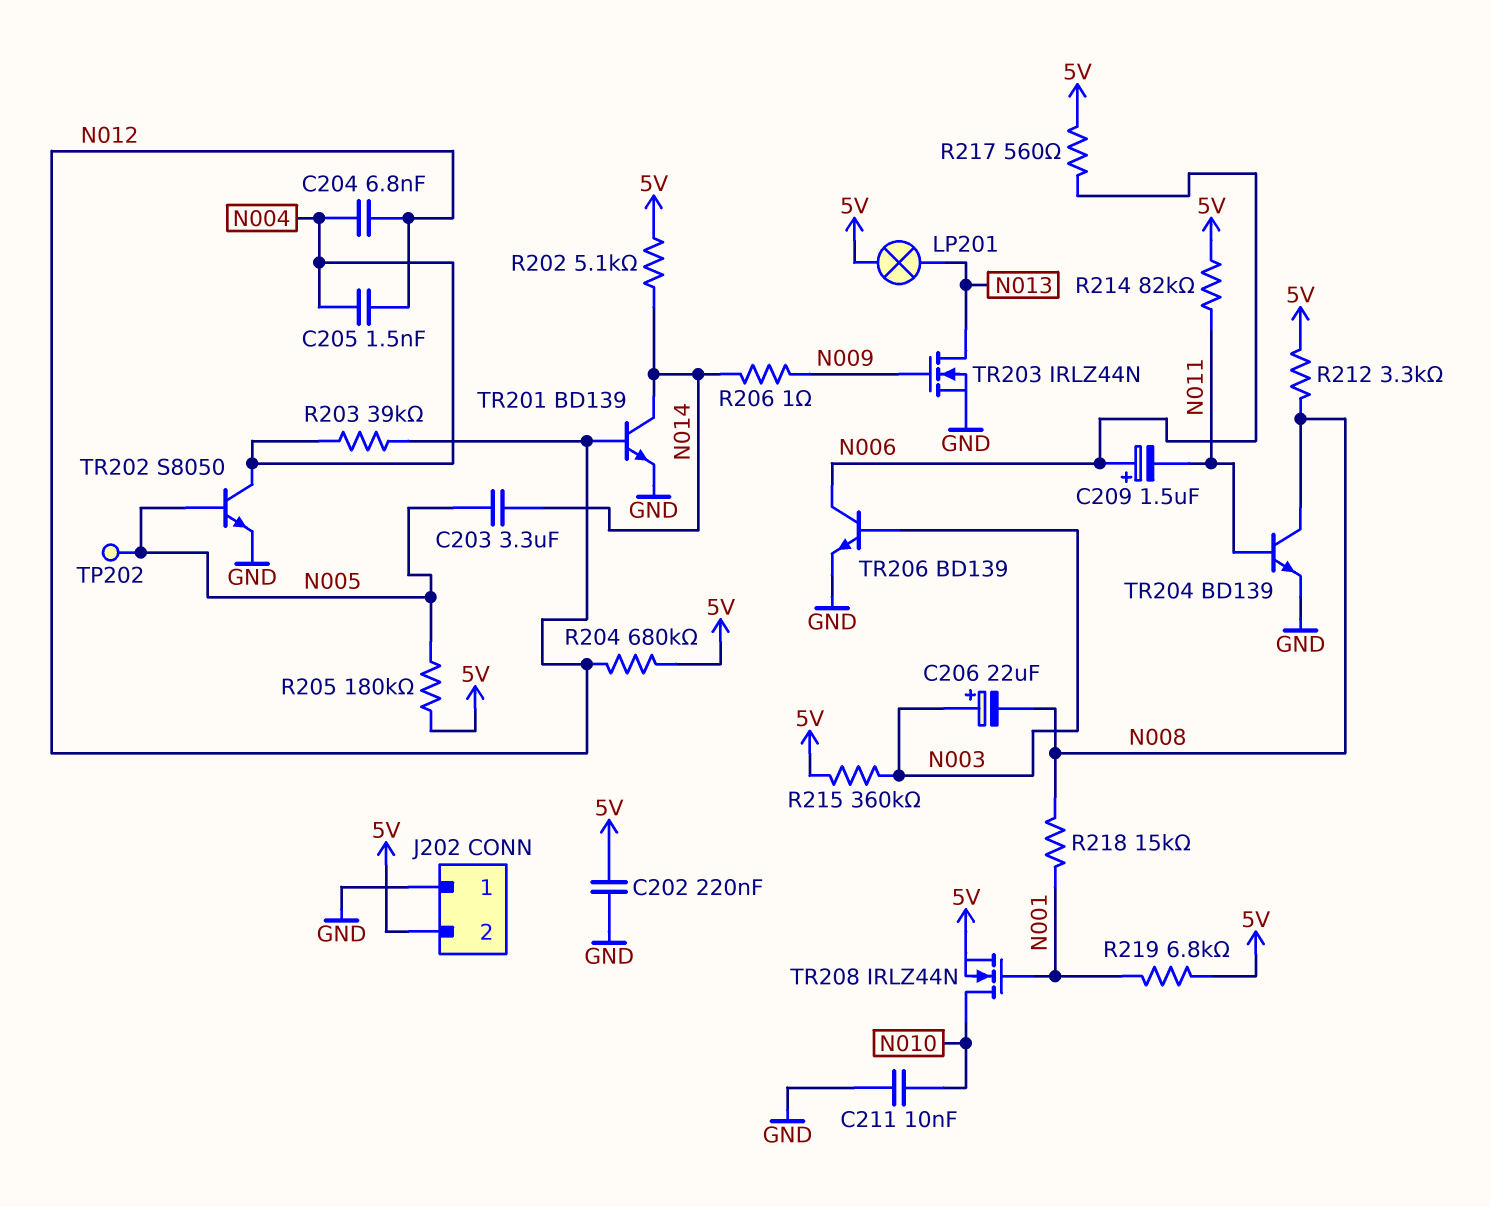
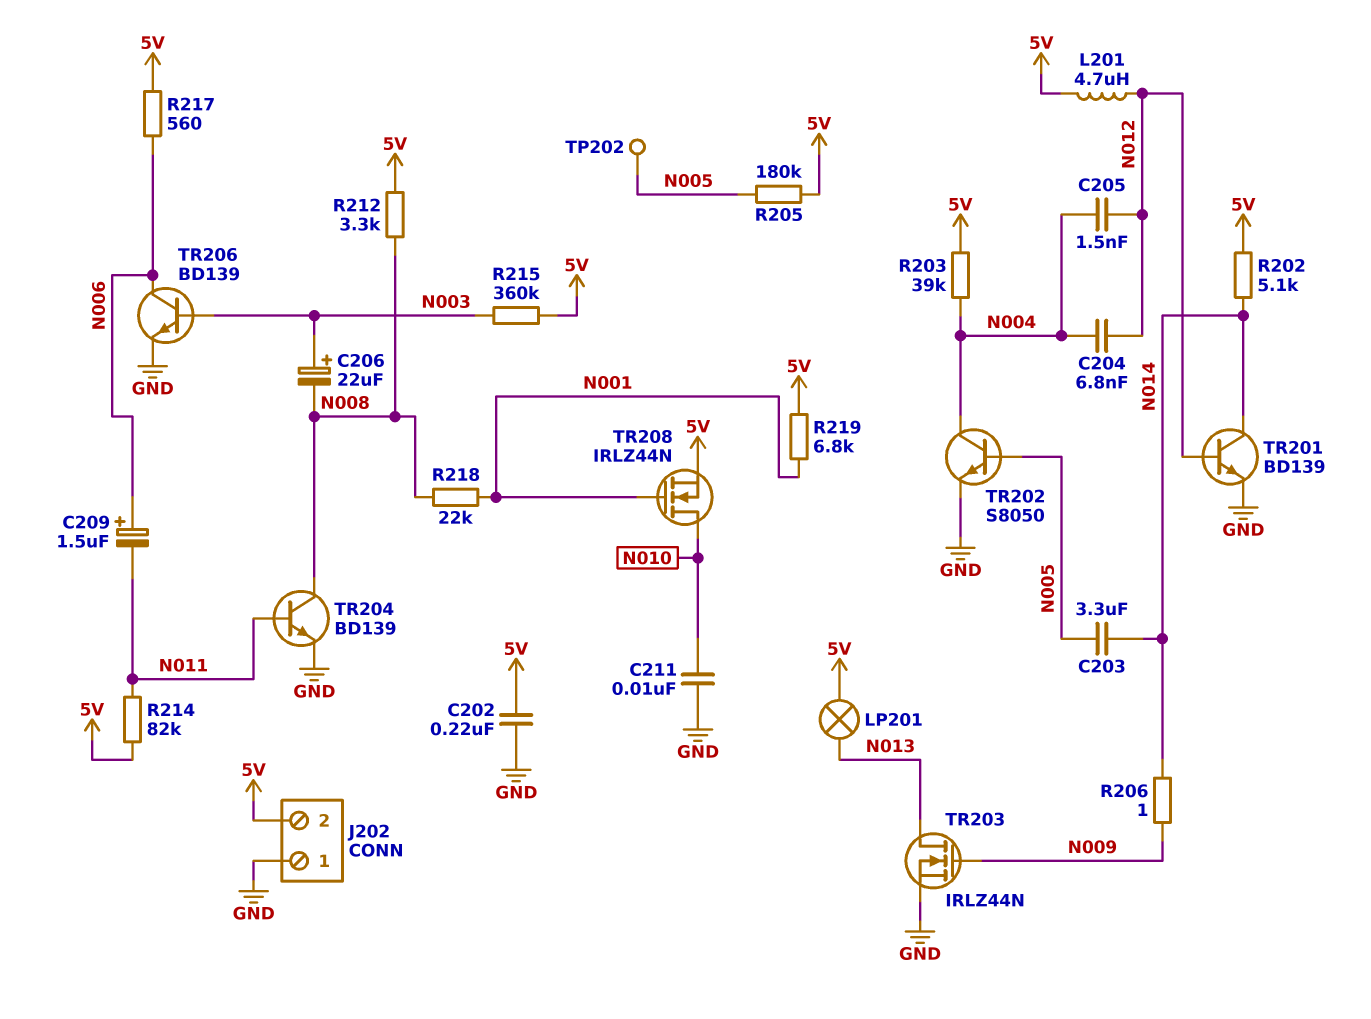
L201: none -> 4.7uH (5V, N012)
R203: 39k (N004, N012) -> 39k (5V, N004)
R204: 680k (5V, N012) -> none
R218: 15k (N001, N008) -> 22k (N001, N008)

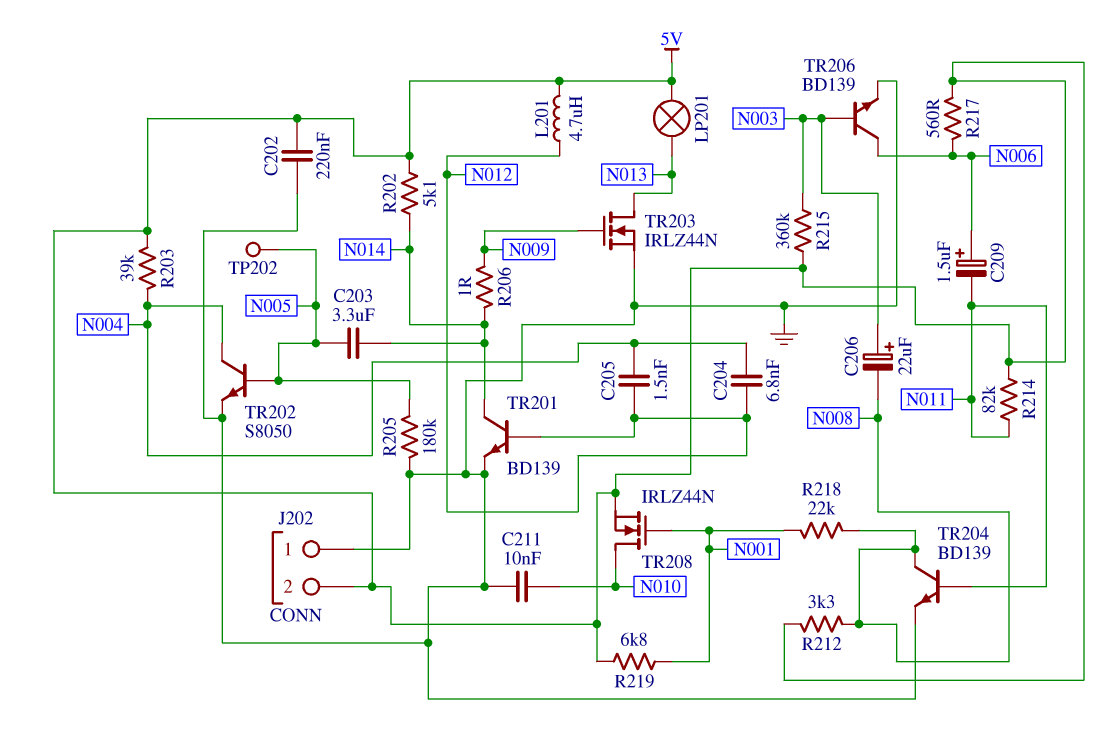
R205: 180k (5V, N005) -> 180k (GND, N005)

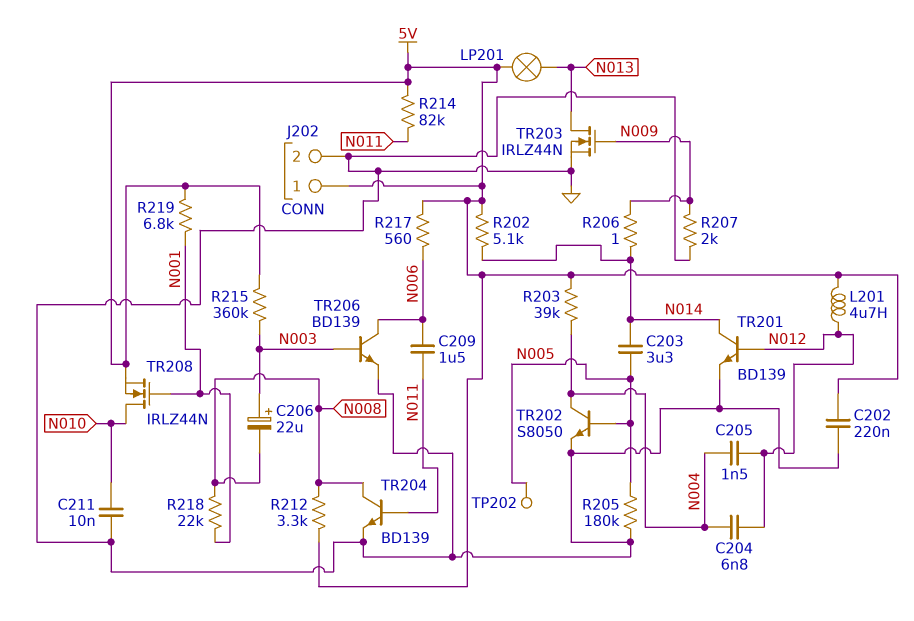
C209: 1.5uF (plus N006, minus N011) -> 1.5uF (N006, N011)
J202 pin 1: GND -> 5V
J202 pin 2: 5V -> GND
R207: none -> 2k (GND, N009)

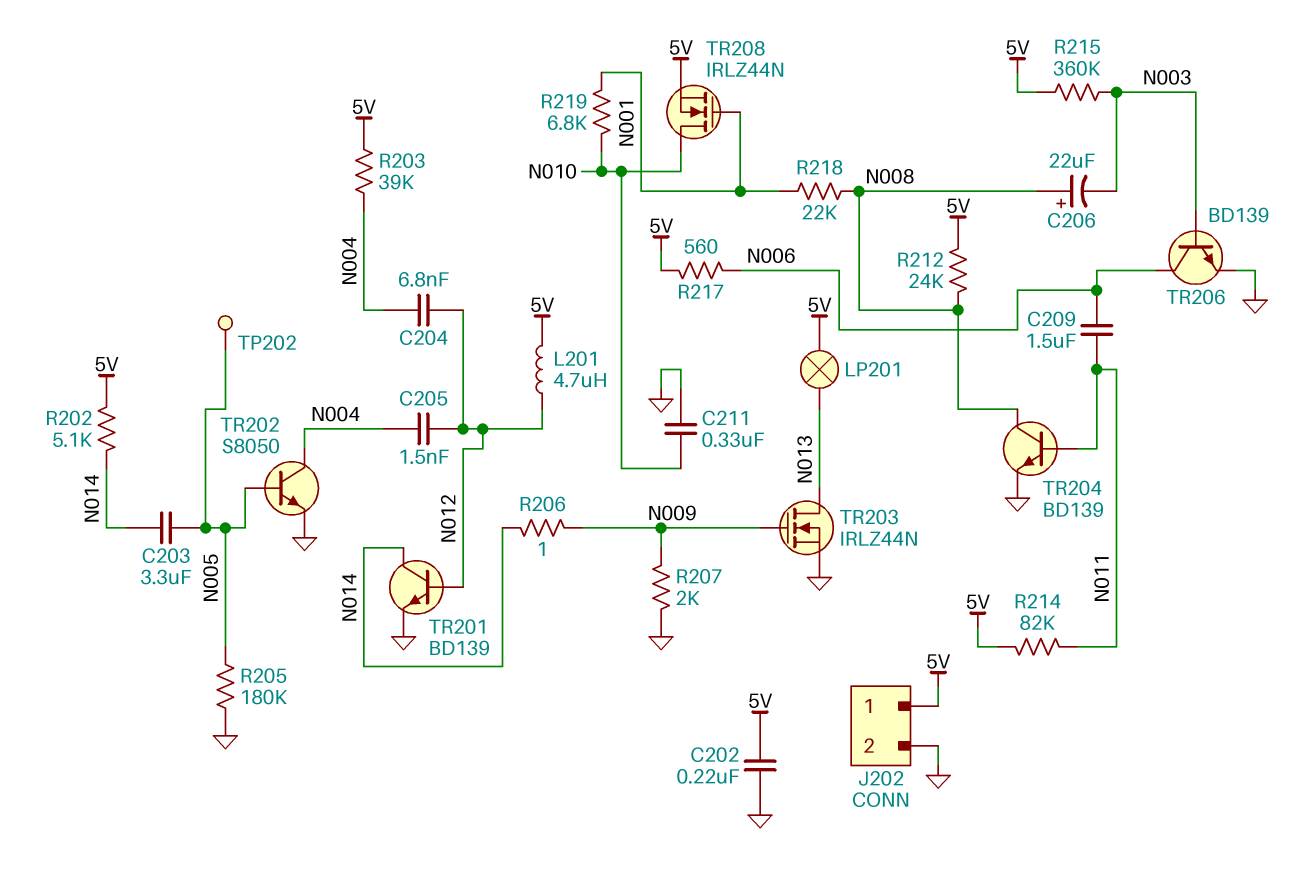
C206: 22uF (plus N003, minus N008) -> 22uF (plus N008, minus N003)
C211: 10nF (GND, N010) -> 330nF (GND, N010)
R212: 3.3k (5V, N008) -> 24k (5V, N008)
R219: 6.8k (5V, N001) -> 6.8k (N001, N010)

